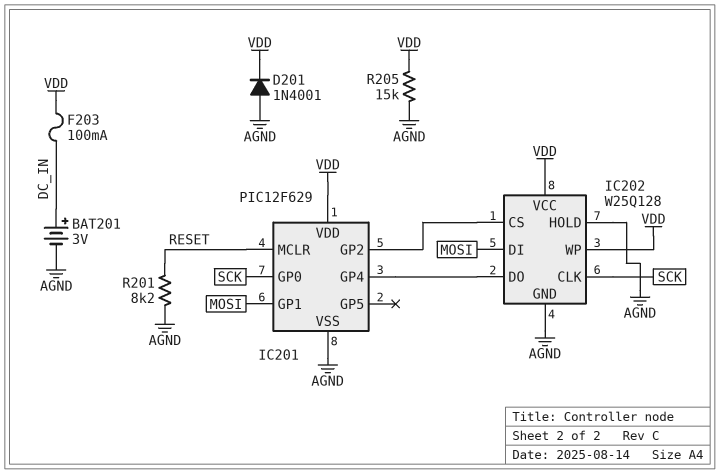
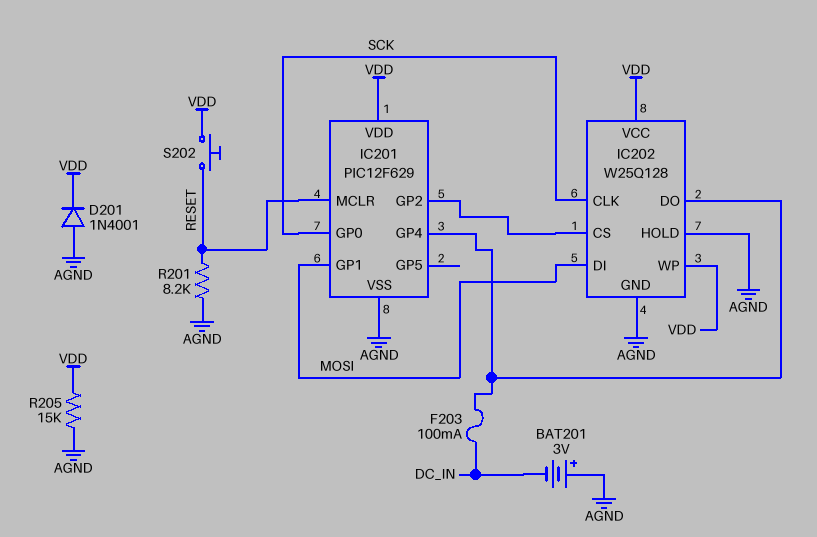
BAT201: 3V (plus DC_IN, minus AGND) -> 3V (plus AGND, minus DC_IN)
F203: 100mA (DC_IN, VDD) -> 100mA (DC_IN, IC201/GP4)
S202: none -> button (RESET, VDD)

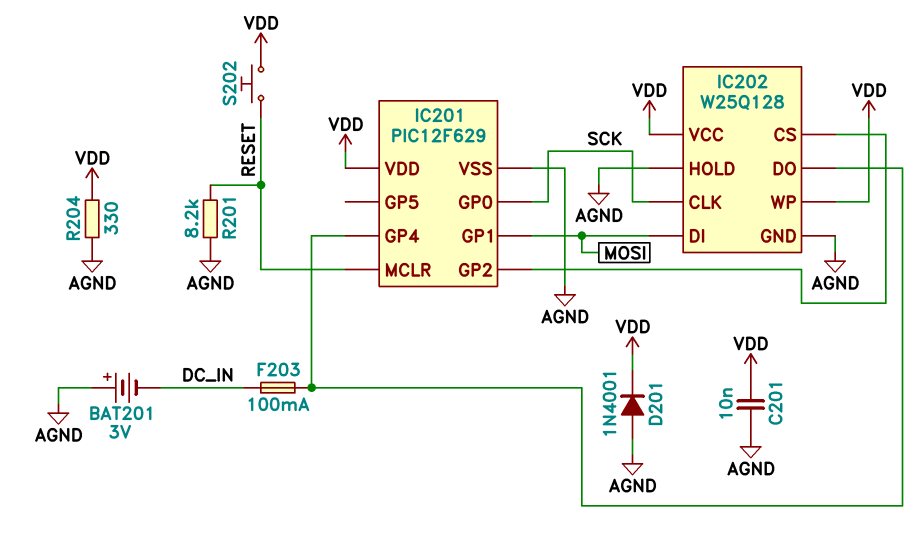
C201: none -> 10nF (AGND, VDD)
R204: none -> 330 (AGND, VDD)
R205: 15k (AGND, VDD) -> none

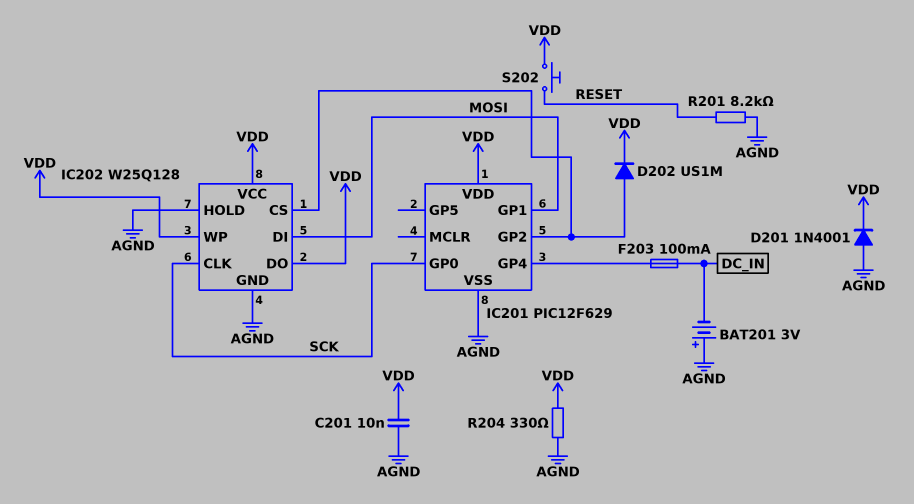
D202: none -> diode US1M (A IC201/GP2, K VDD)
IC201 pin MCLR: RESET -> none
IC202 pin DO: IC201/GP4 -> VDD

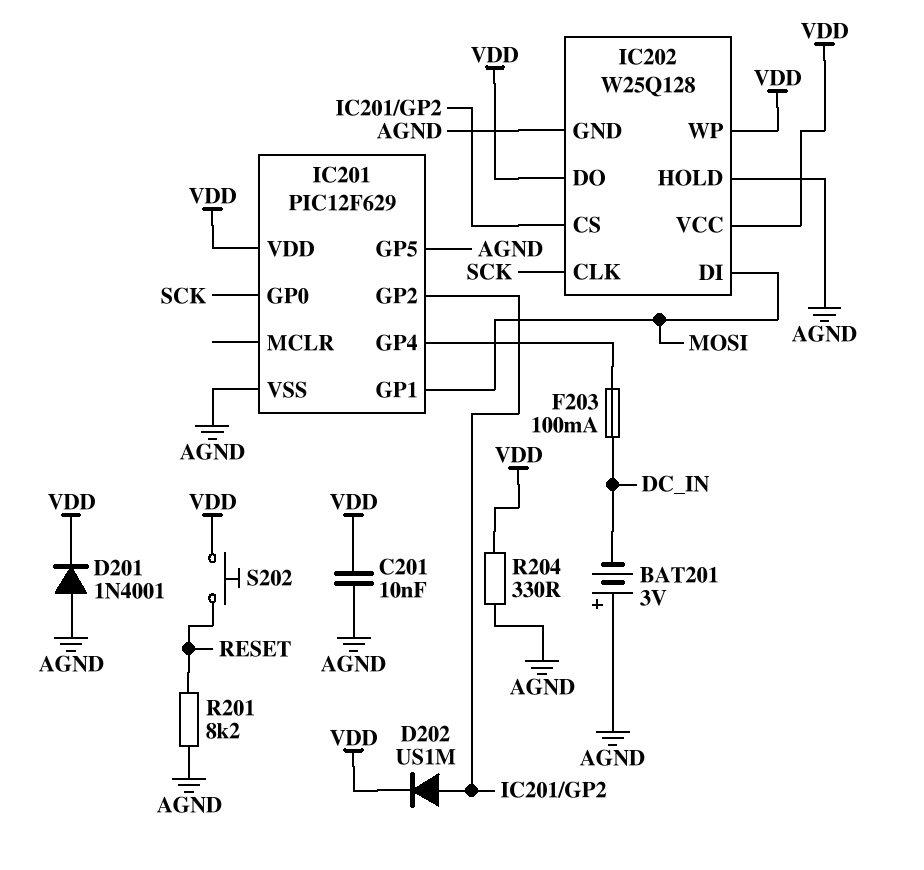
IC201 pin GP5: none -> AGND

